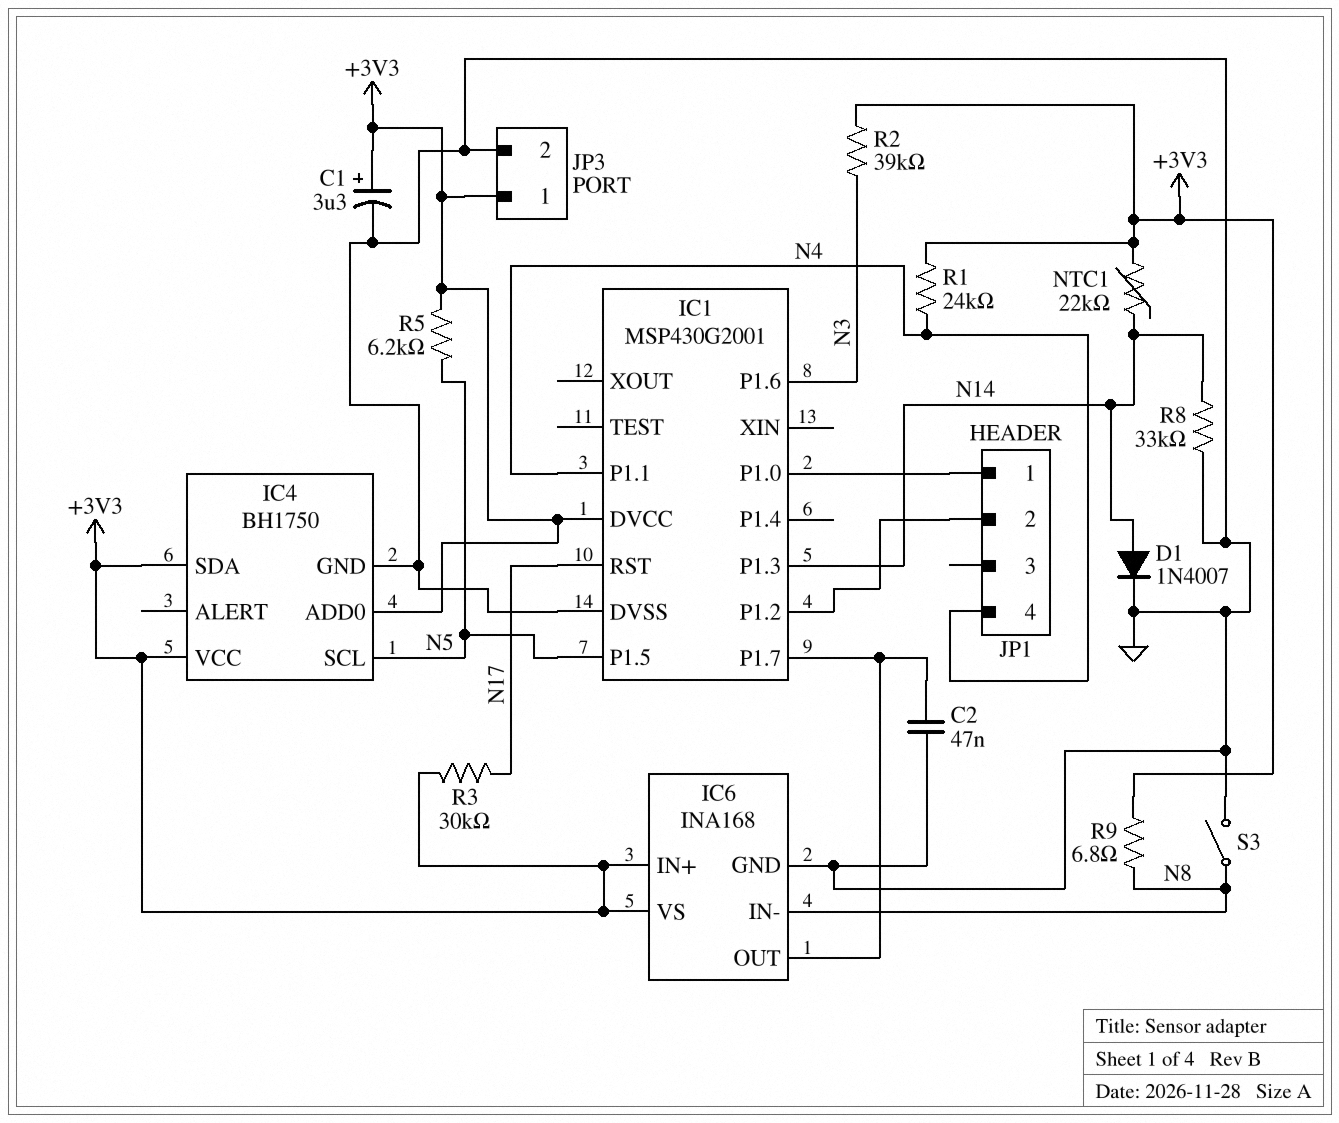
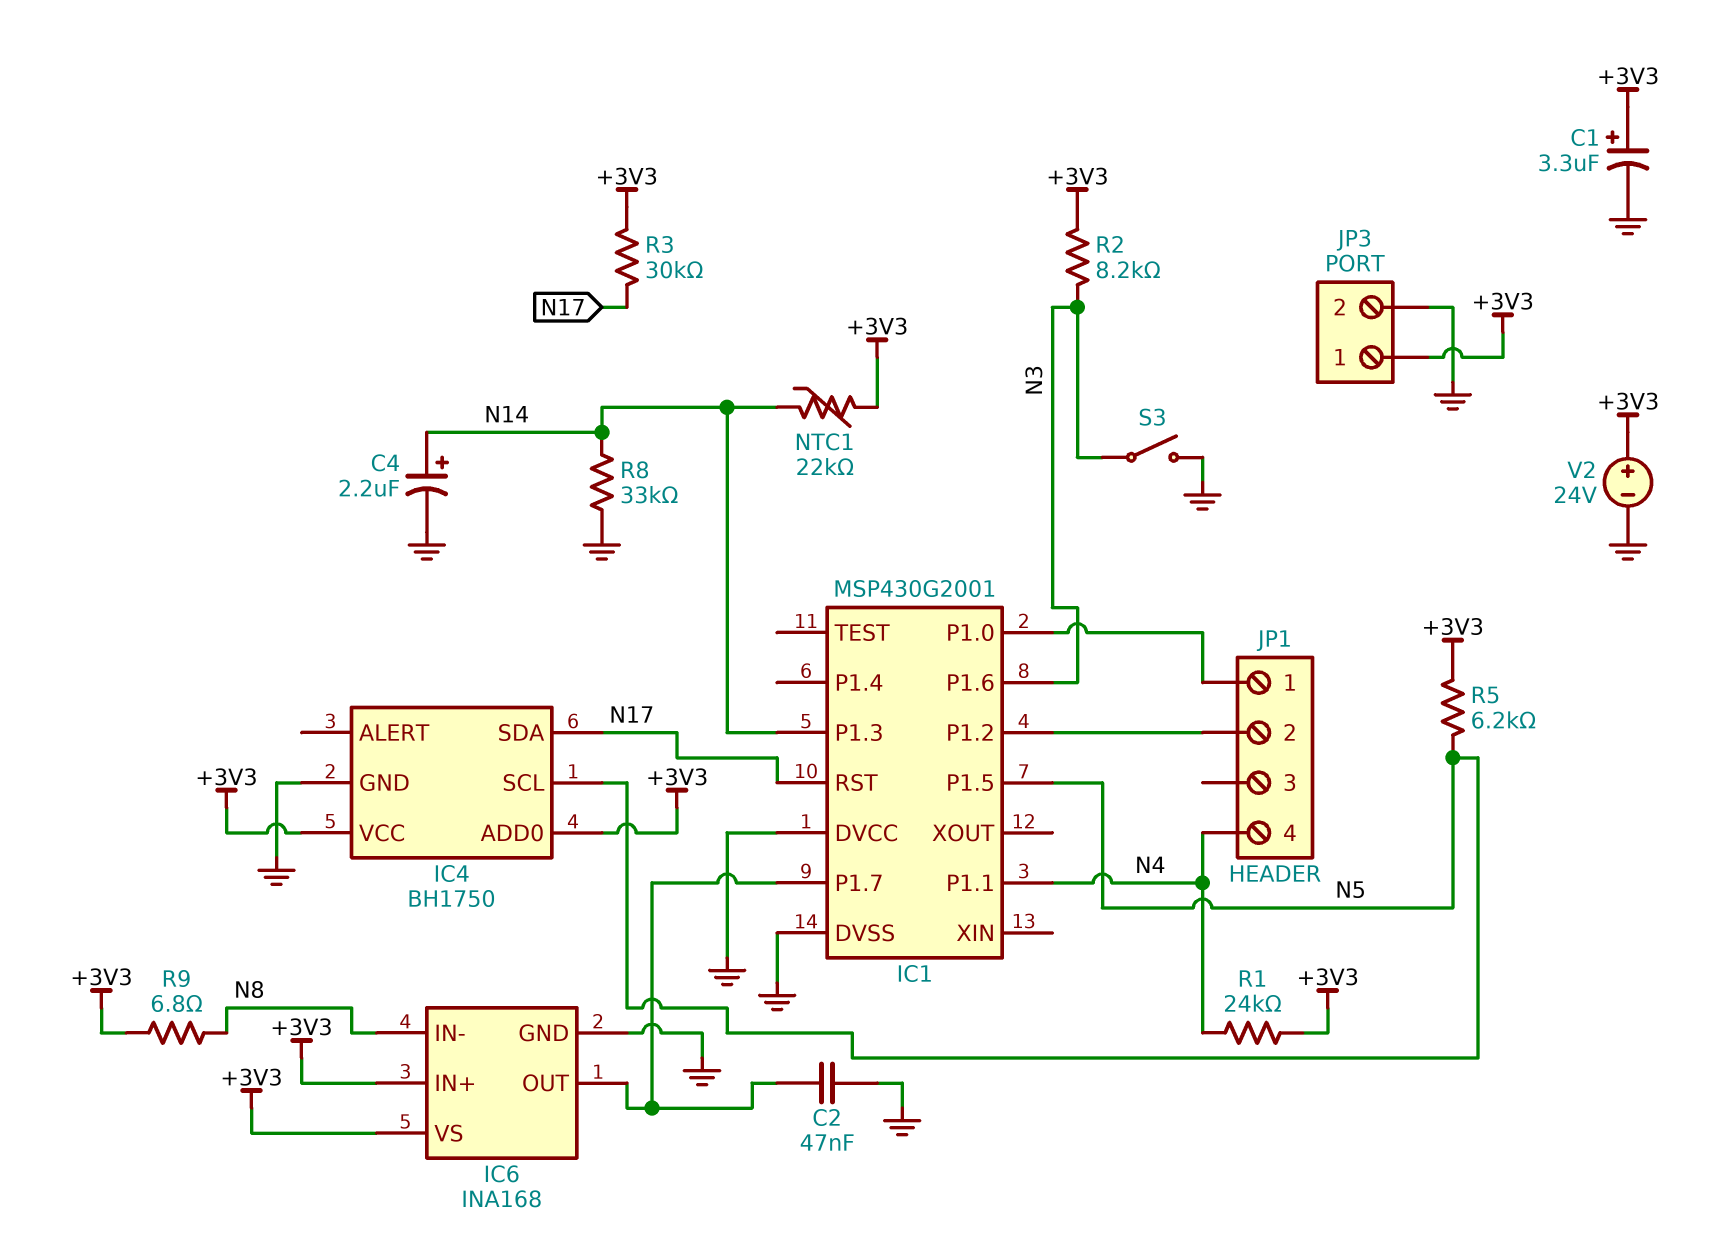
C4: none -> 2.2uF (plus N14, minus GND)
D1: diode 1N4007 (A N14, K GND) -> none
IC1 pin DVCC: +3V3 -> GND
IC4 pin SDA: +3V3 -> N17
R2: 39k (+3V3, N3) -> 8.2k (+3V3, N3)
S3: switch (GND, N8) -> switch (GND, N3)
V2: none -> 24V (plus +3V3, minus GND)

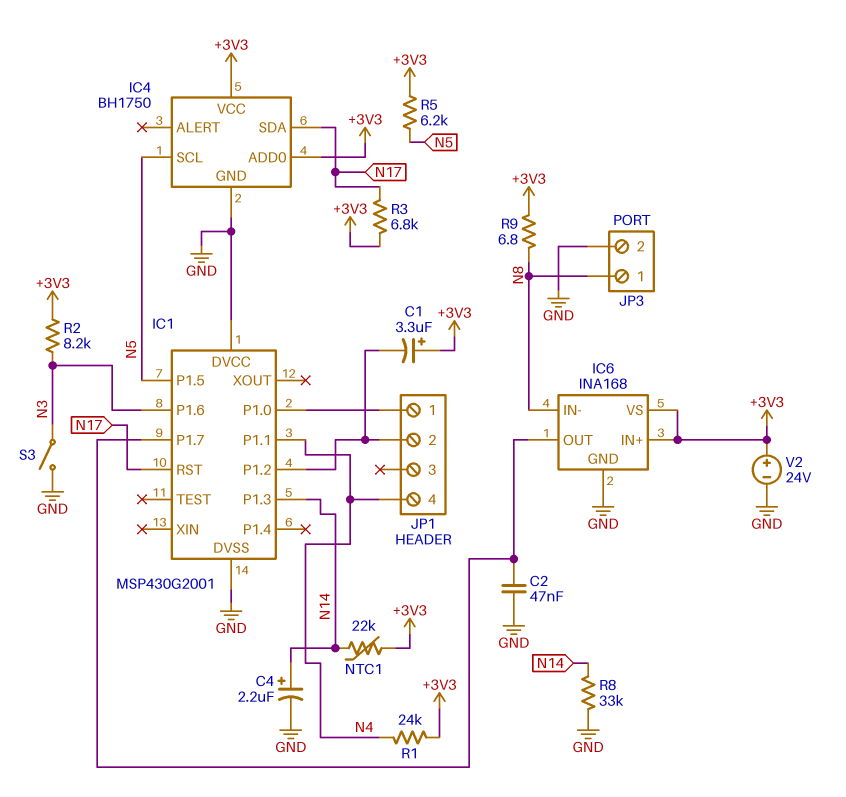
C1: 3.3uF (plus +3V3, minus GND) -> 3.3uF (plus +3V3, minus IC1/P1.2)
JP3 pin 1: +3V3 -> N8
R3: 30k (+3V3, N17) -> 6.8k (+3V3, N17)

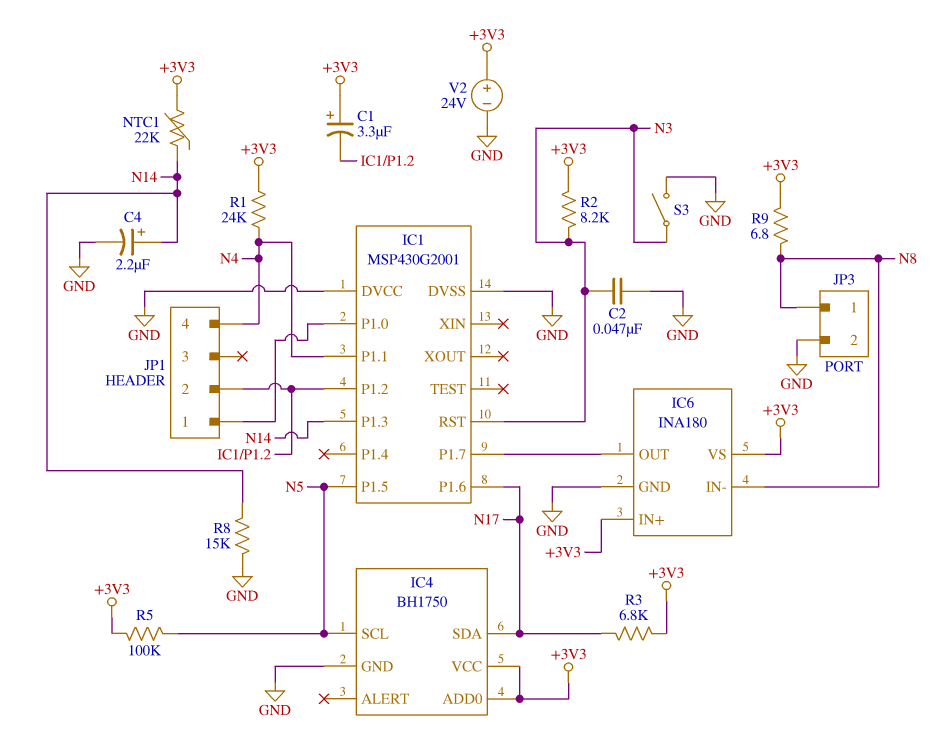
C2: 47nF (GND, IC1/P1.7) -> 47nF (GND, N3)
IC1 pin P1.6: N3 -> N17
IC1 pin RST: N17 -> N3
IC6: INA168 -> INA180
R5: 6.2k (+3V3, N5) -> 100k (+3V3, N5)
R8: 33k (GND, N14) -> 15k (GND, N14)

